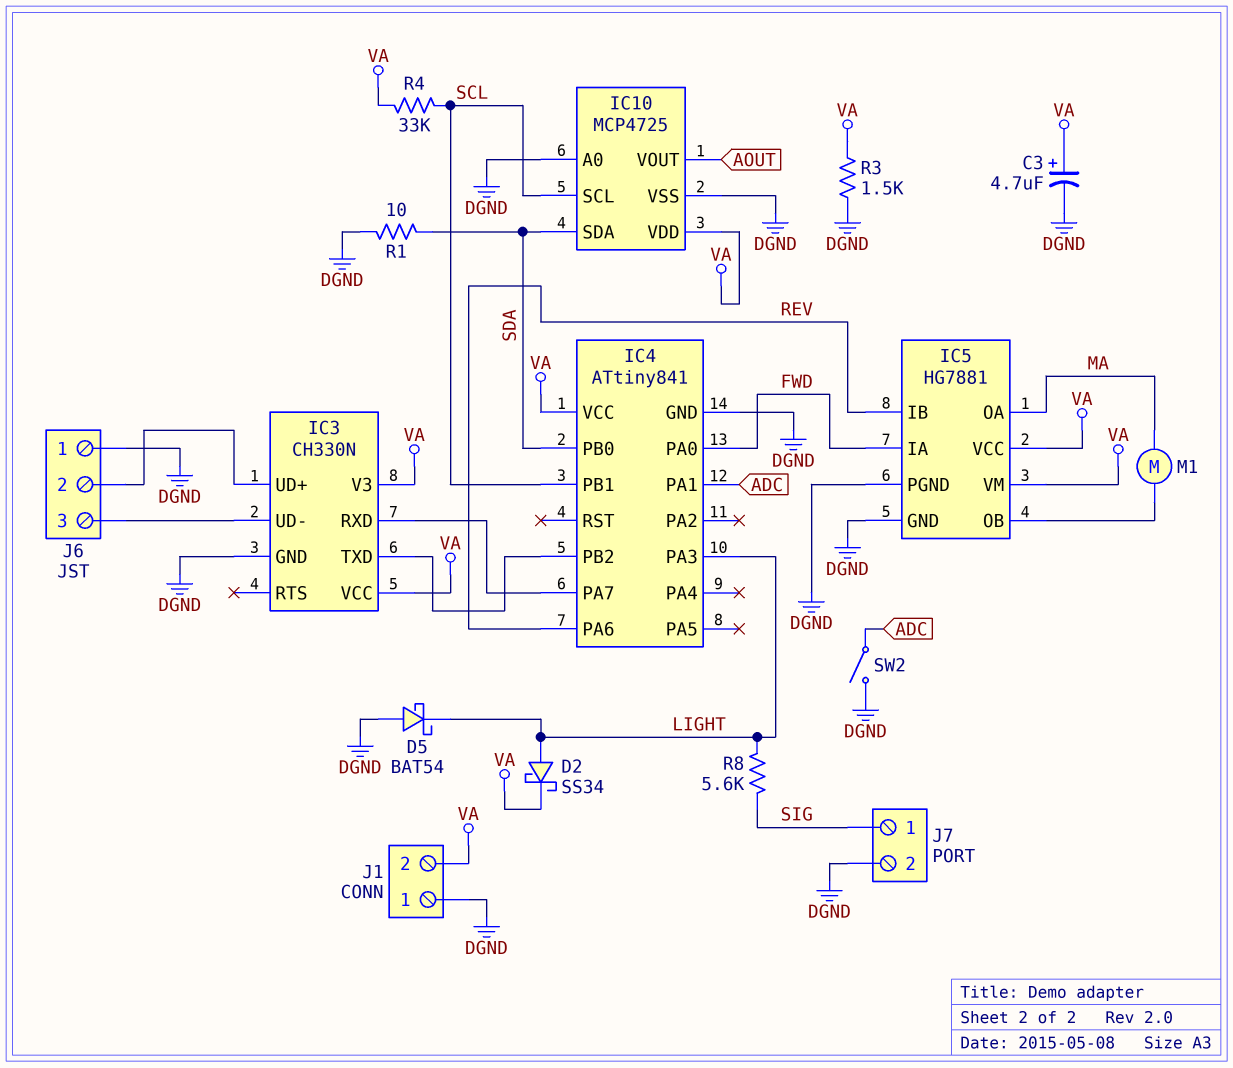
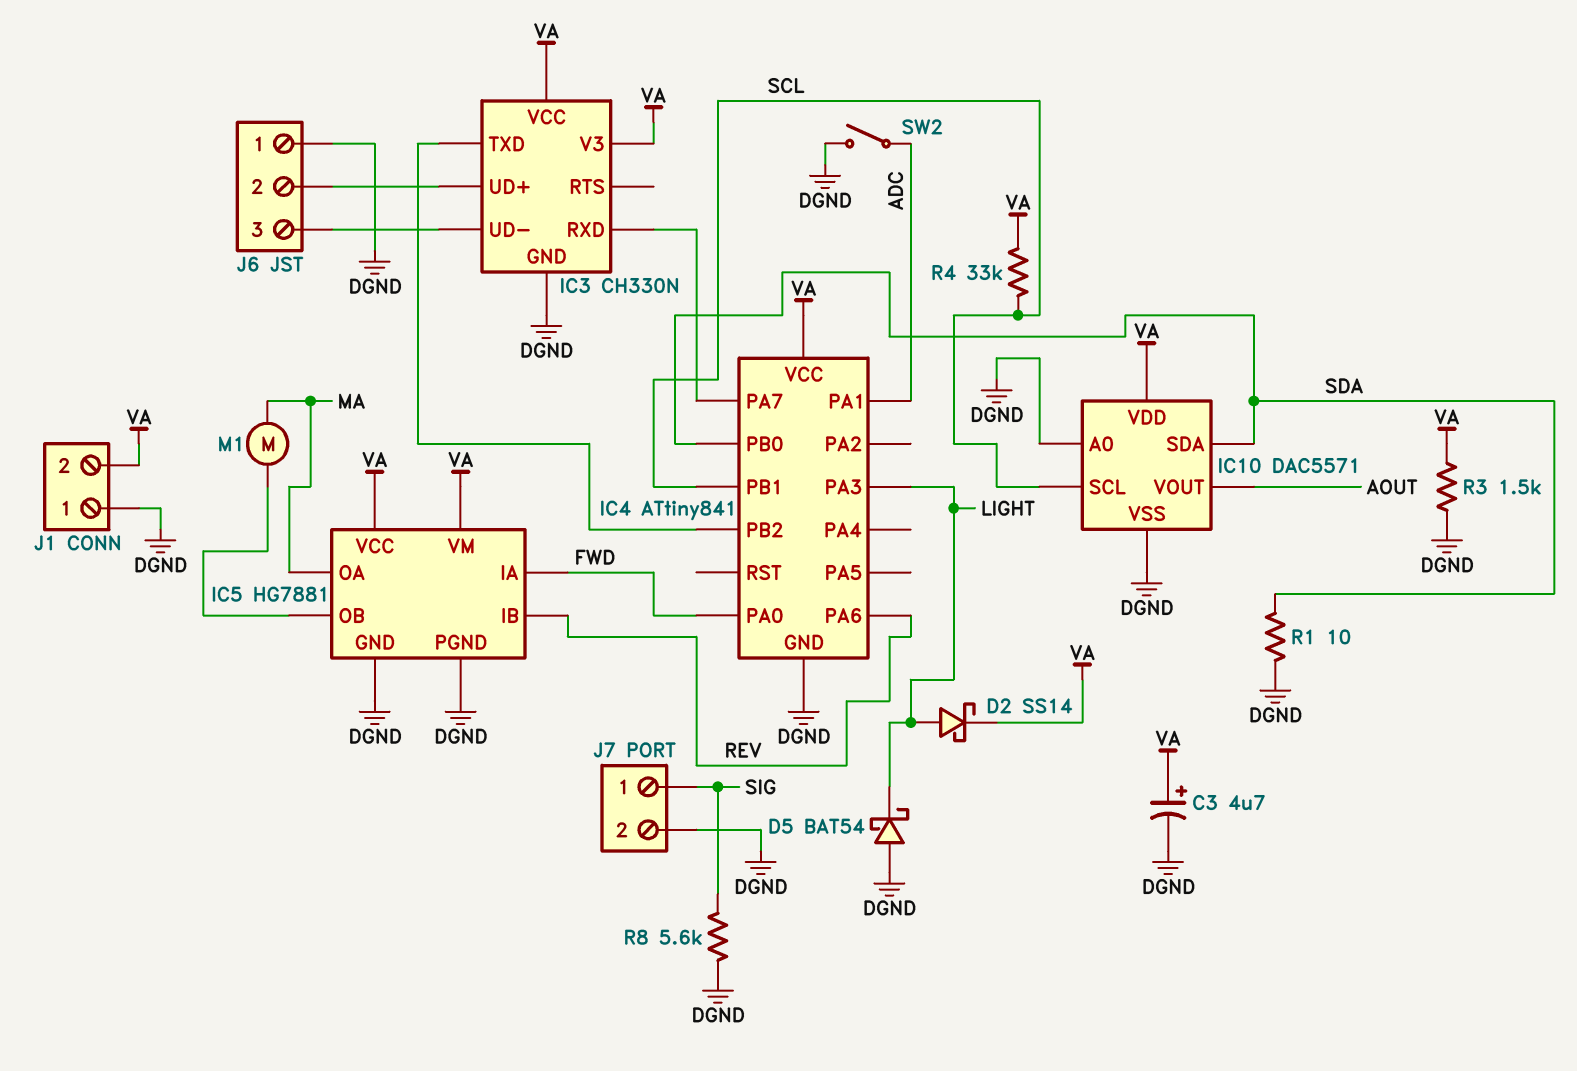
D2: schottky SS34 (A LIGHT, K VA) -> schottky SS14 (A LIGHT, K VA)
IC10: MCP4725 -> DAC5571
R8: 5.6k (LIGHT, SIG) -> 5.6k (DGND, SIG)

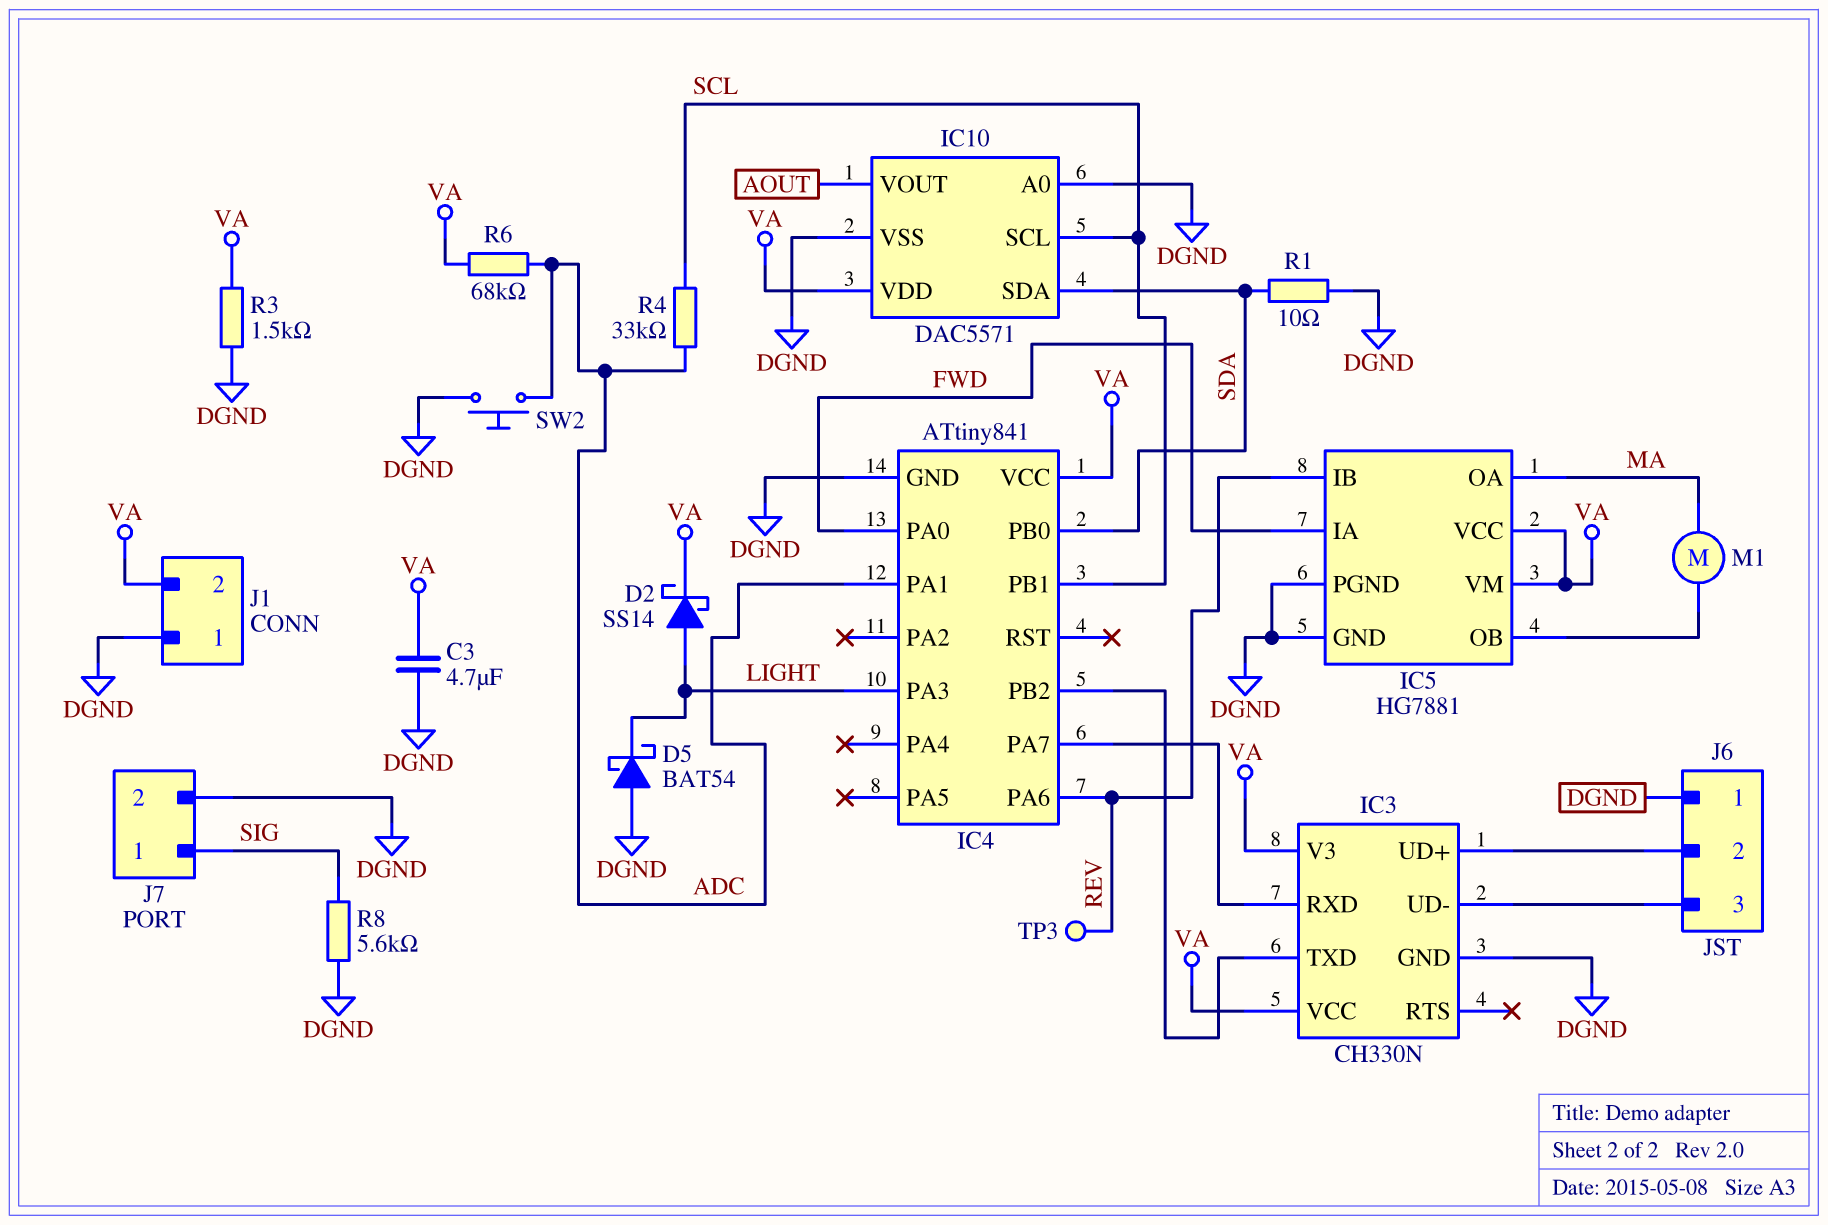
C3: 4.7uF (plus VA, minus DGND) -> 4.7uF (DGND, VA)
R4: 33k (SCL, VA) -> 33k (ADC, SCL)
R6: none -> 68k (ADC, VA)
SW2: switch (ADC, DGND) -> button (ADC, DGND)
TP3: none -> test point (REV)

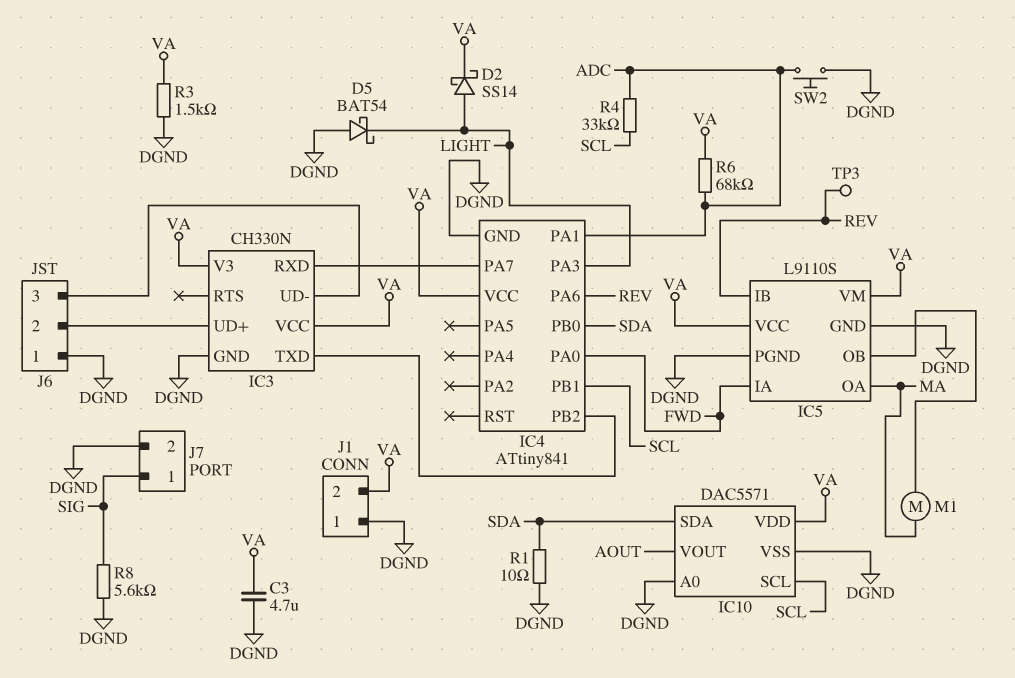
IC5: HG7881 -> L9110S

